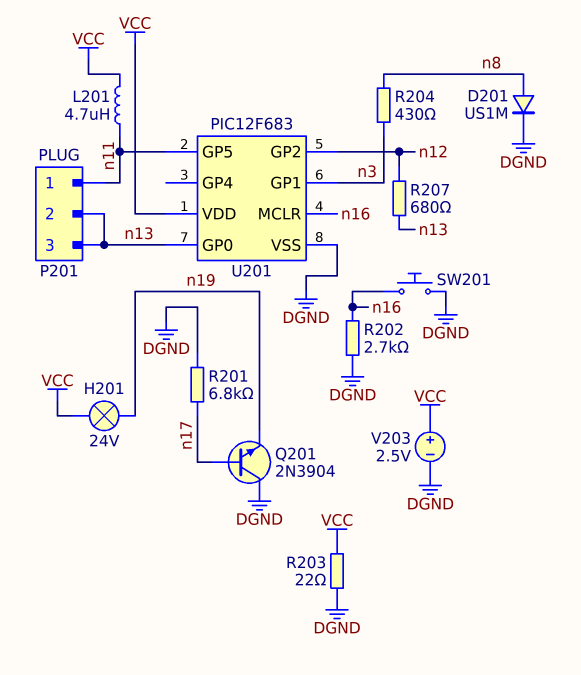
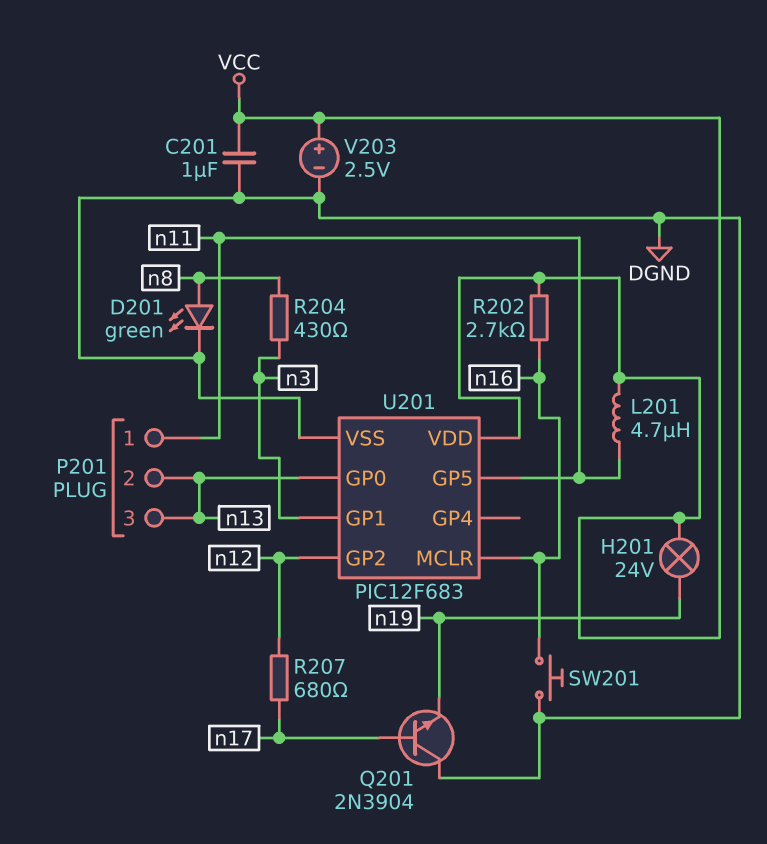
C201: none -> 1uF (DGND, VCC)
D201: diode US1M (A n8, K DGND) -> LED green (A n8, K DGND)
R201: 6.8k (DGND, n17) -> none
R202: 2.7k (DGND, n16) -> 2.7k (VCC, n16)
R203: 22 (DGND, VCC) -> none
R207: 680 (n12, n13) -> 680 (n12, n17)

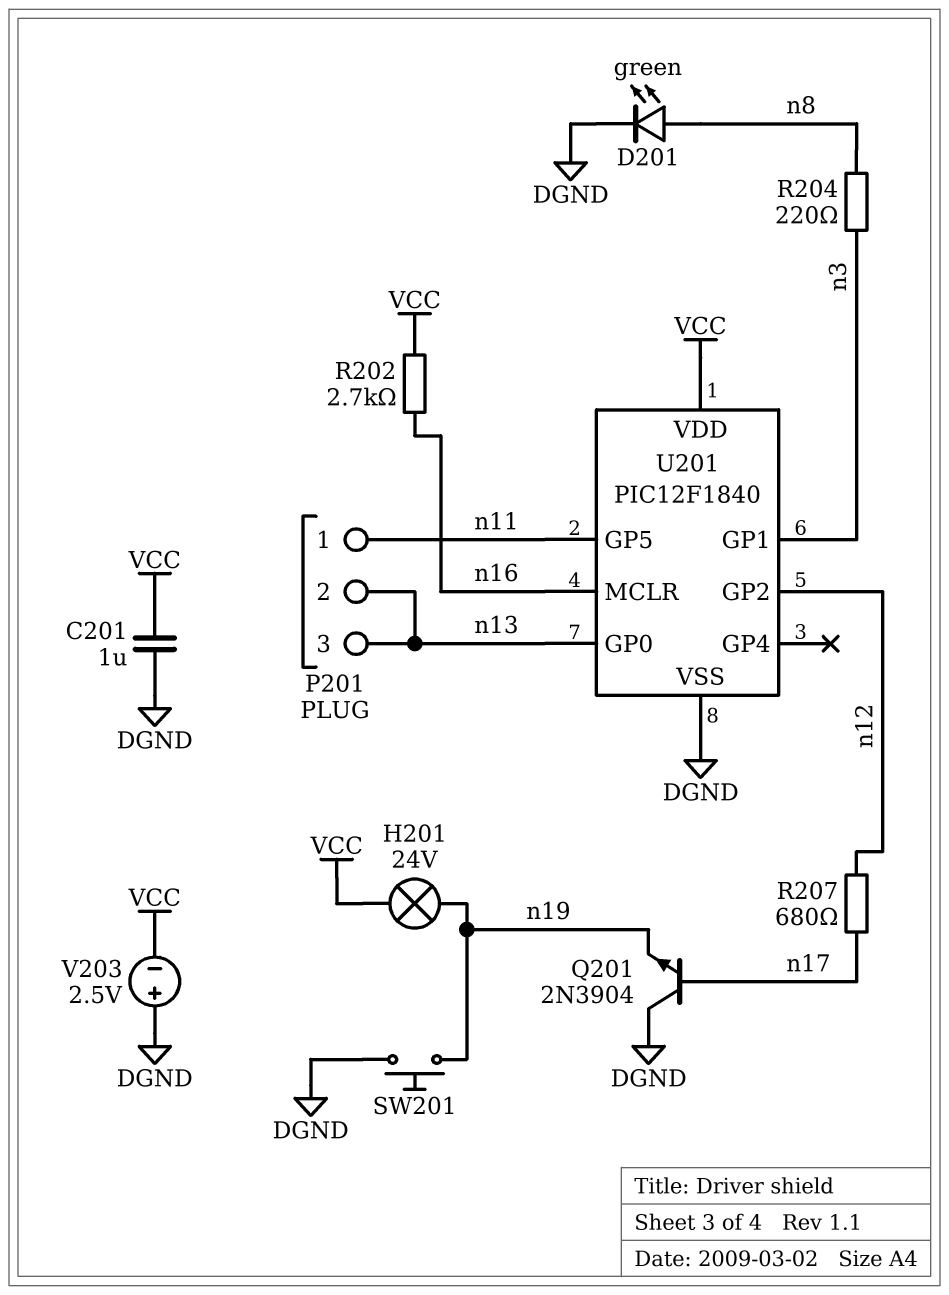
L201: 4.7uH (VCC, n11) -> none
R204: 430 (n3, n8) -> 220 (n3, n8)
SW201: button (DGND, n16) -> button (DGND, n19)
U201: PIC12F683 -> PIC12F1840
V203: 2.5V (plus VCC, minus DGND) -> 2.5V (plus DGND, minus VCC)

